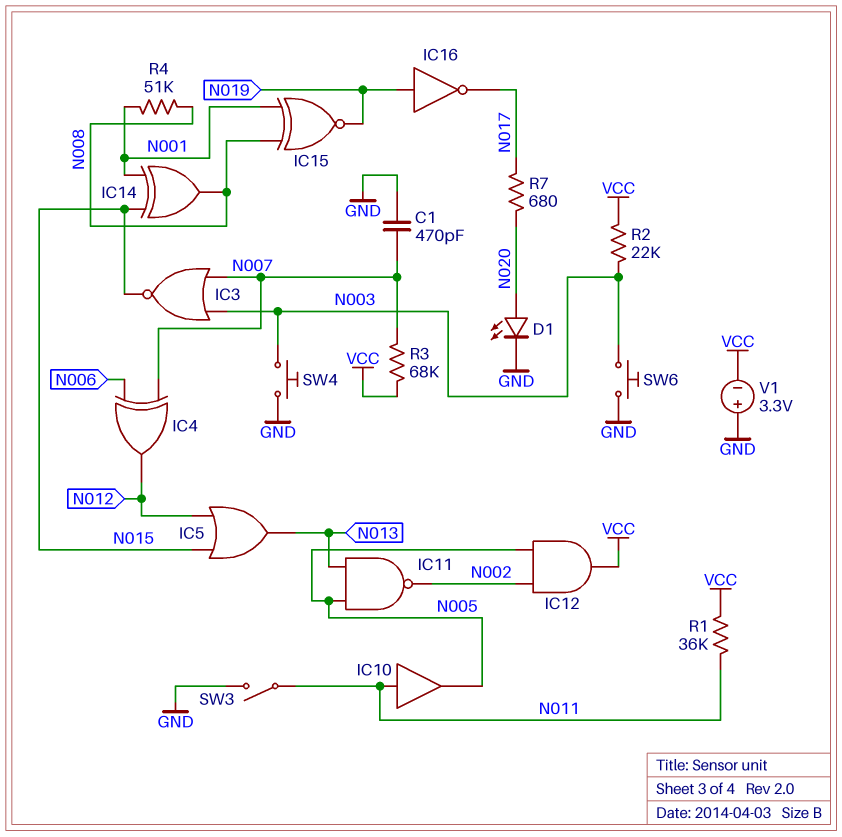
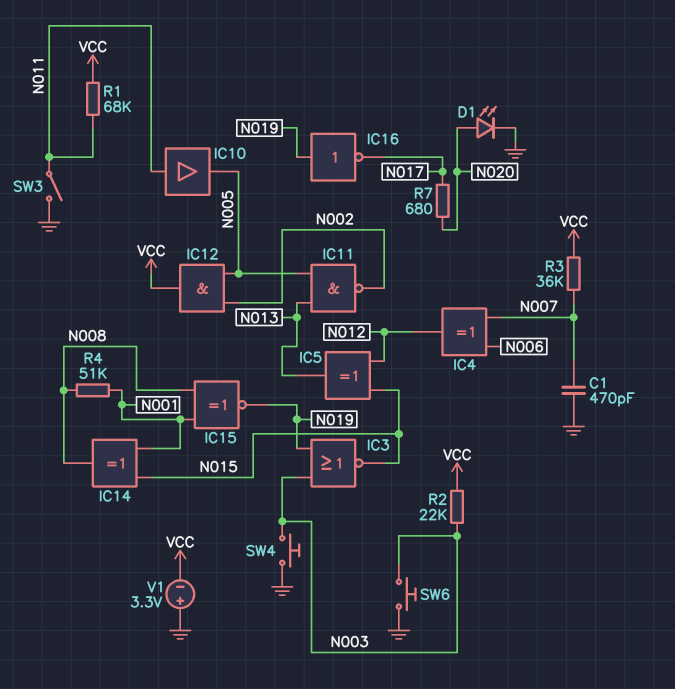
IC3: NOR (in N003, in N007, out N015) -> NOR (in N003, in N019, out N015)
IC5: OR (in N012, in N015, out N013) -> XOR (in N012, in N015, out N013)
R1: 36k (N011, VCC) -> 68k (N011, VCC)
R3: 68k (N007, VCC) -> 36k (N007, VCC)

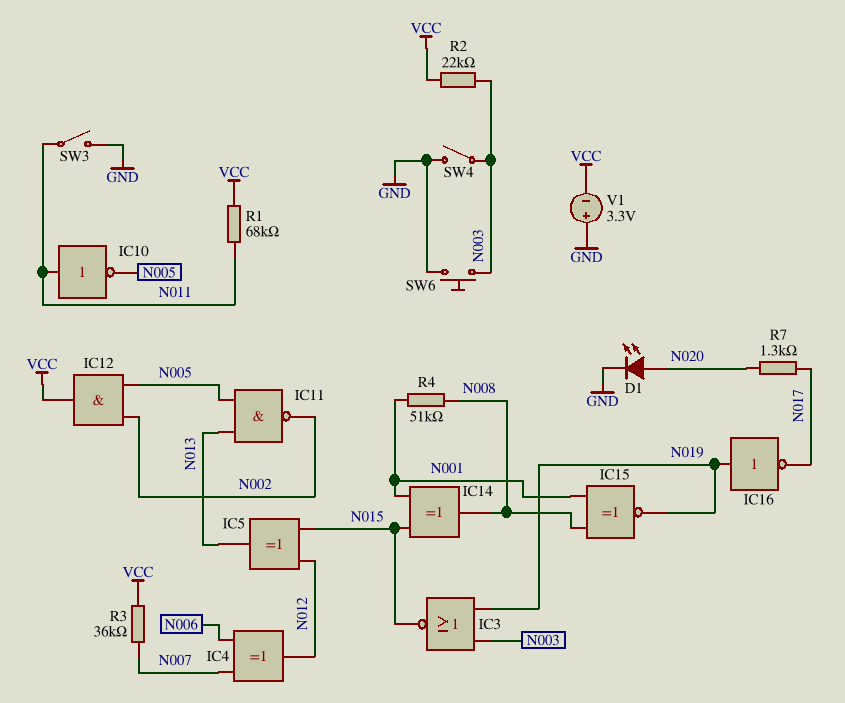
C1: 470pF (GND, N007) -> none
IC10: buffer (in N011, out N005) -> NOT (in N011, out N005)
R7: 680 (N017, N020) -> 1.3k (N017, N020)
SW4: button (GND, N003) -> switch (GND, N003)

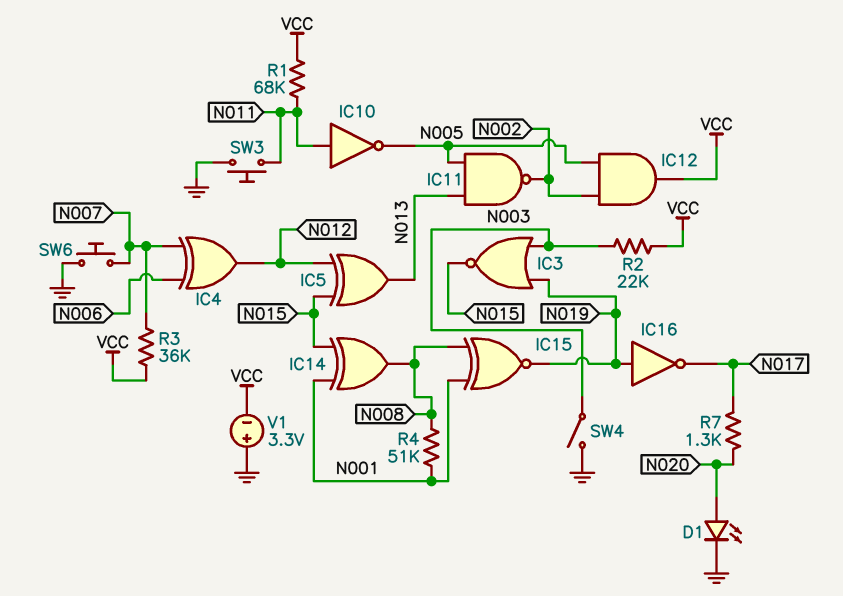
SW3: switch (GND, N011) -> button (GND, N011)
SW6: button (GND, N003) -> button (GND, N007)

